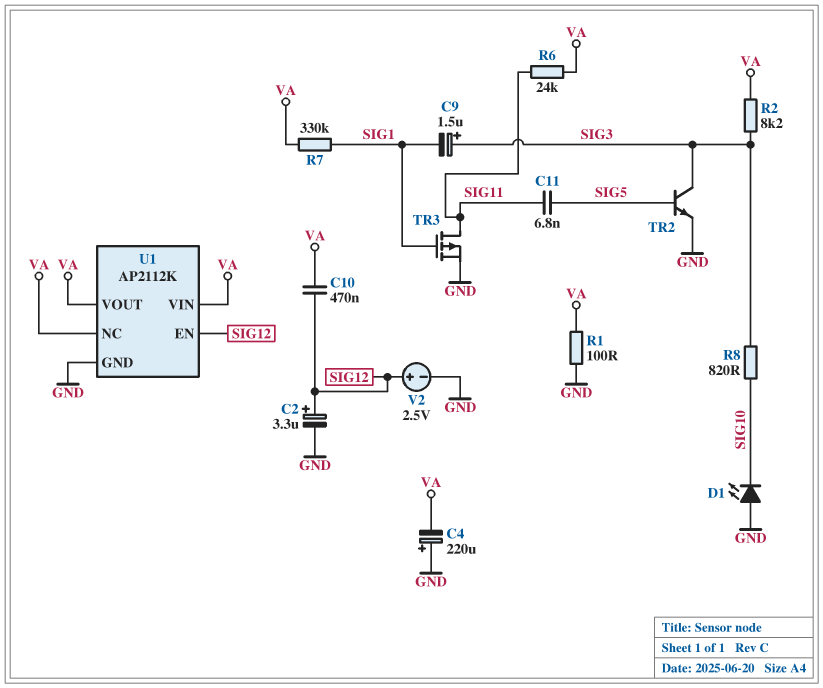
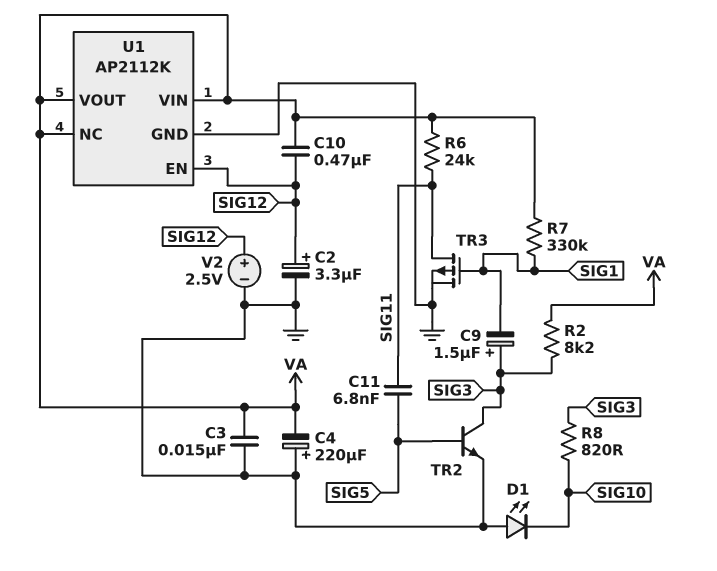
C3: none -> 15nF (GND, VA)
R1: 100 (GND, VA) -> none

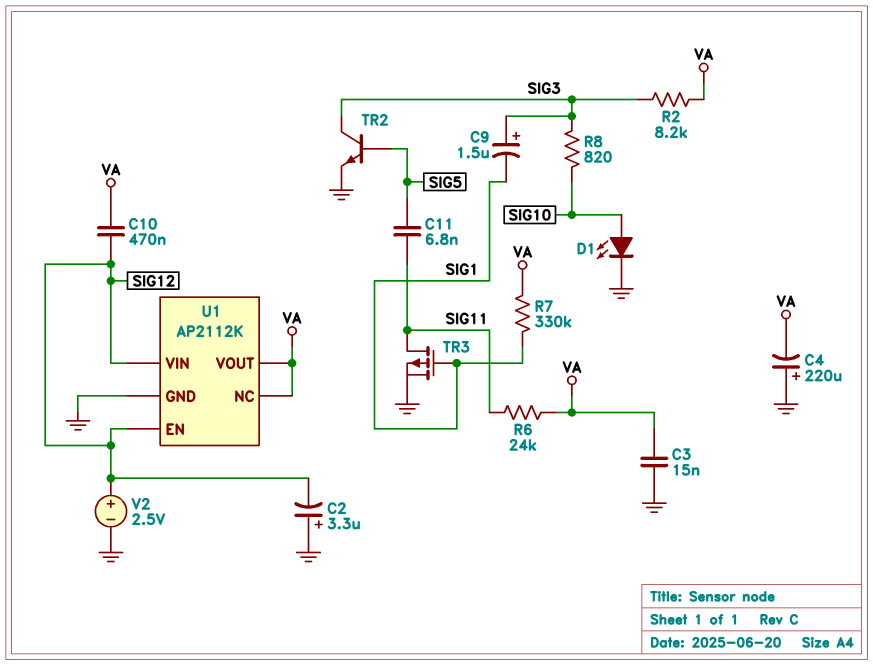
C2: 3.3uF (plus SIG12, minus GND) -> 3.3uF (plus GND, minus SIG12)
D1: LED (A GND, K SIG10) -> LED (A SIG10, K GND)
U1 pin VIN: VA -> SIG12

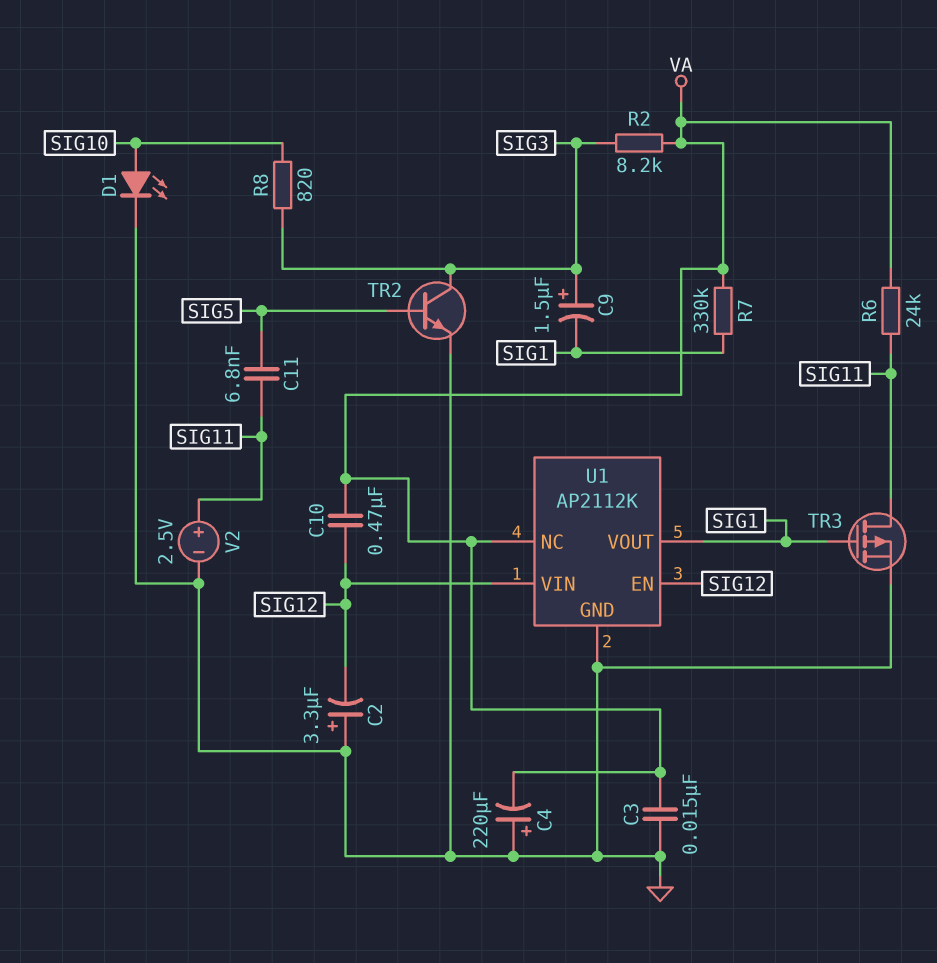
U1 pin VOUT: VA -> SIG1
V2: 2.5V (plus SIG12, minus GND) -> 2.5V (plus SIG11, minus GND)

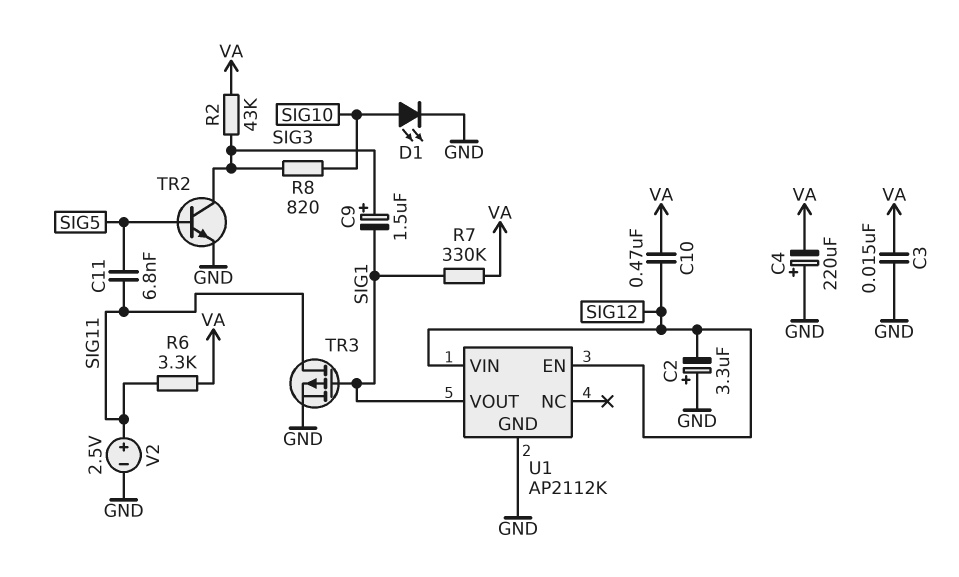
R2: 8.2k (SIG3, VA) -> 43k (SIG3, VA)
R6: 24k (SIG11, VA) -> 3.3k (SIG11, VA)
U1 pin NC: VA -> none

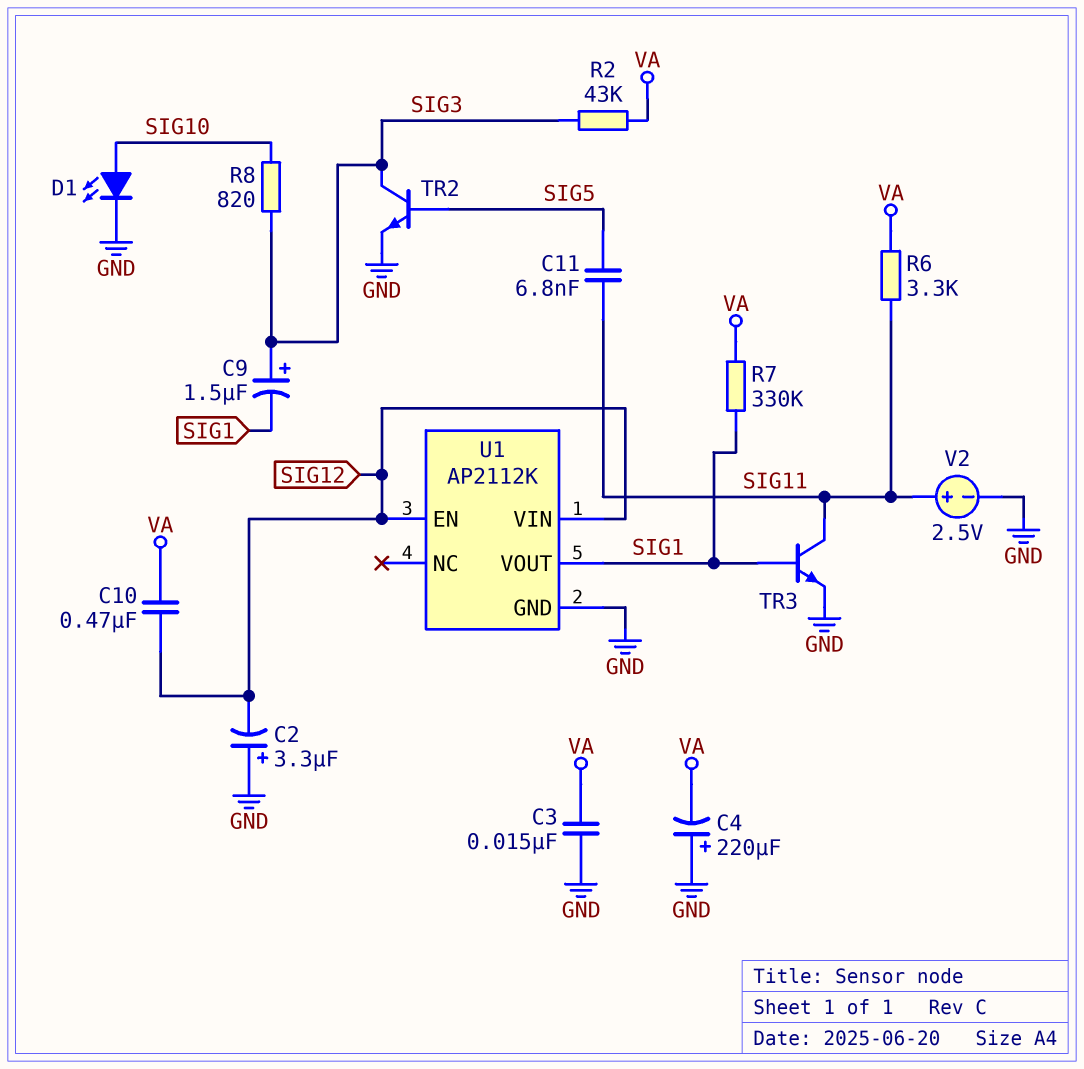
TR3: PMOS (G SIG1, D SIG11, S GND) -> NPN (B SIG1, C SIG11, E GND)

